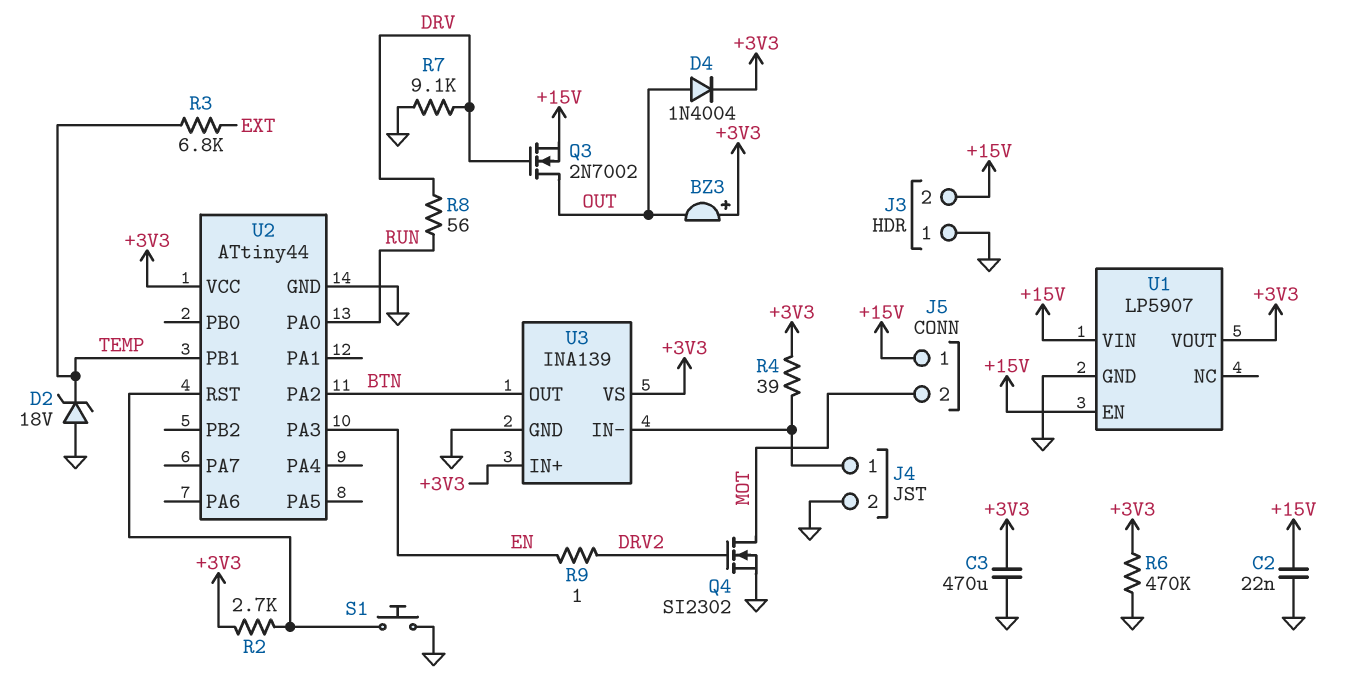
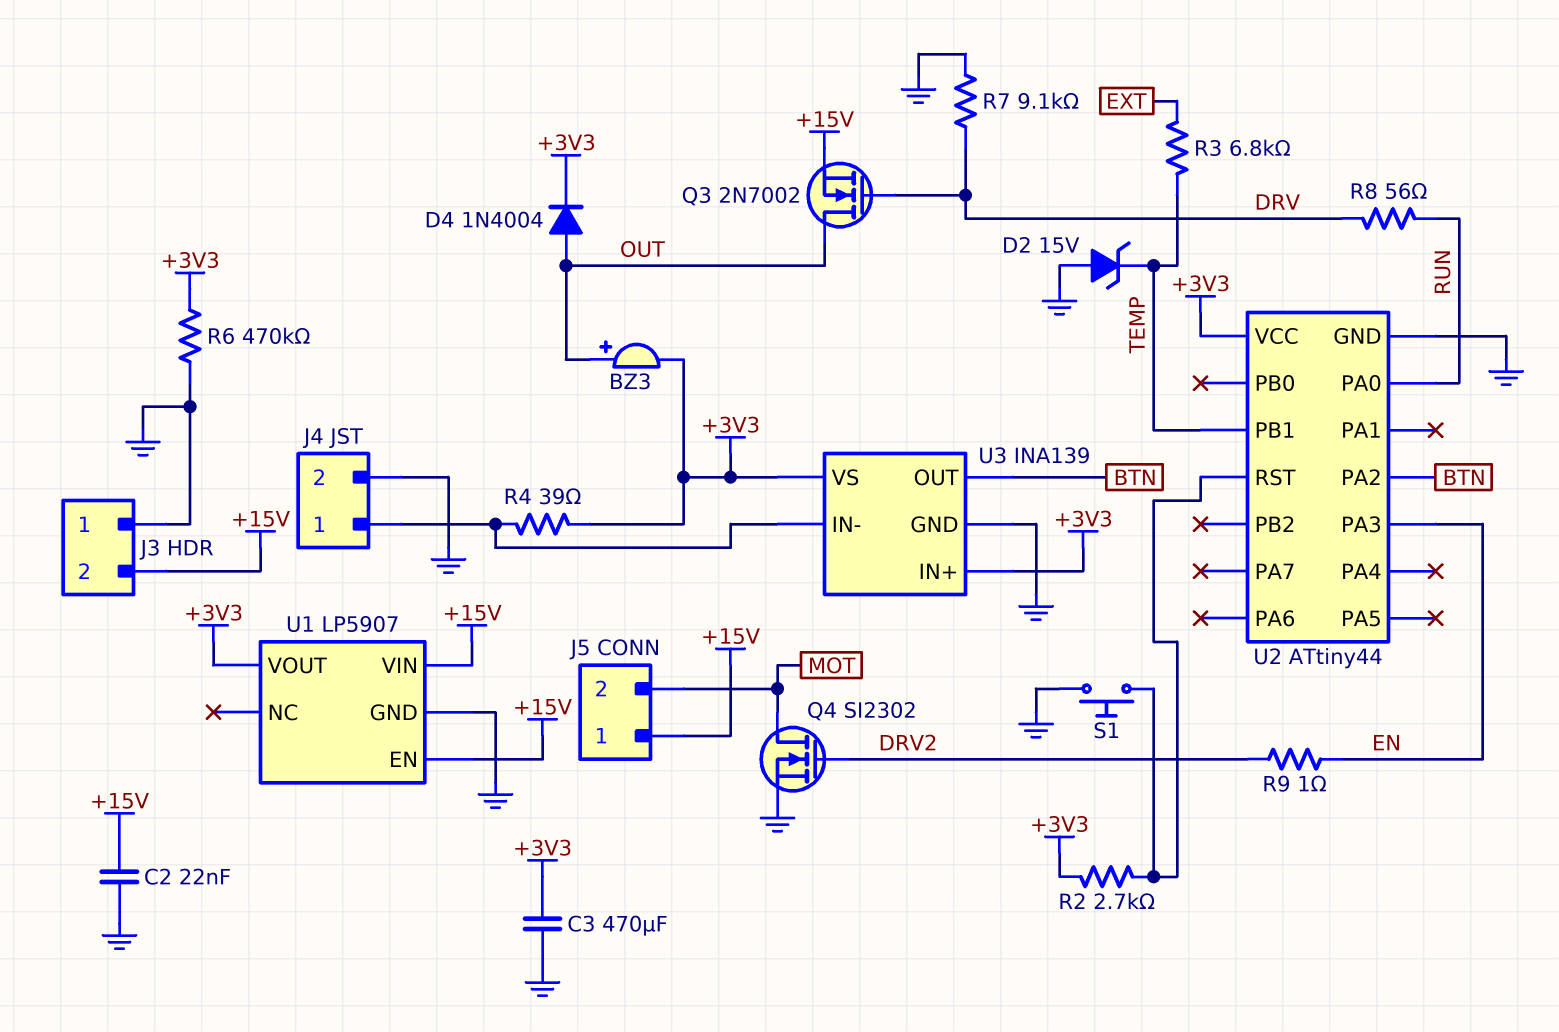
BZ3: buzzer (plus +3V3, minus OUT) -> buzzer (plus OUT, minus +3V3)
D2: zener 18V (A GND, K TEMP) -> zener 15V (A GND, K TEMP)

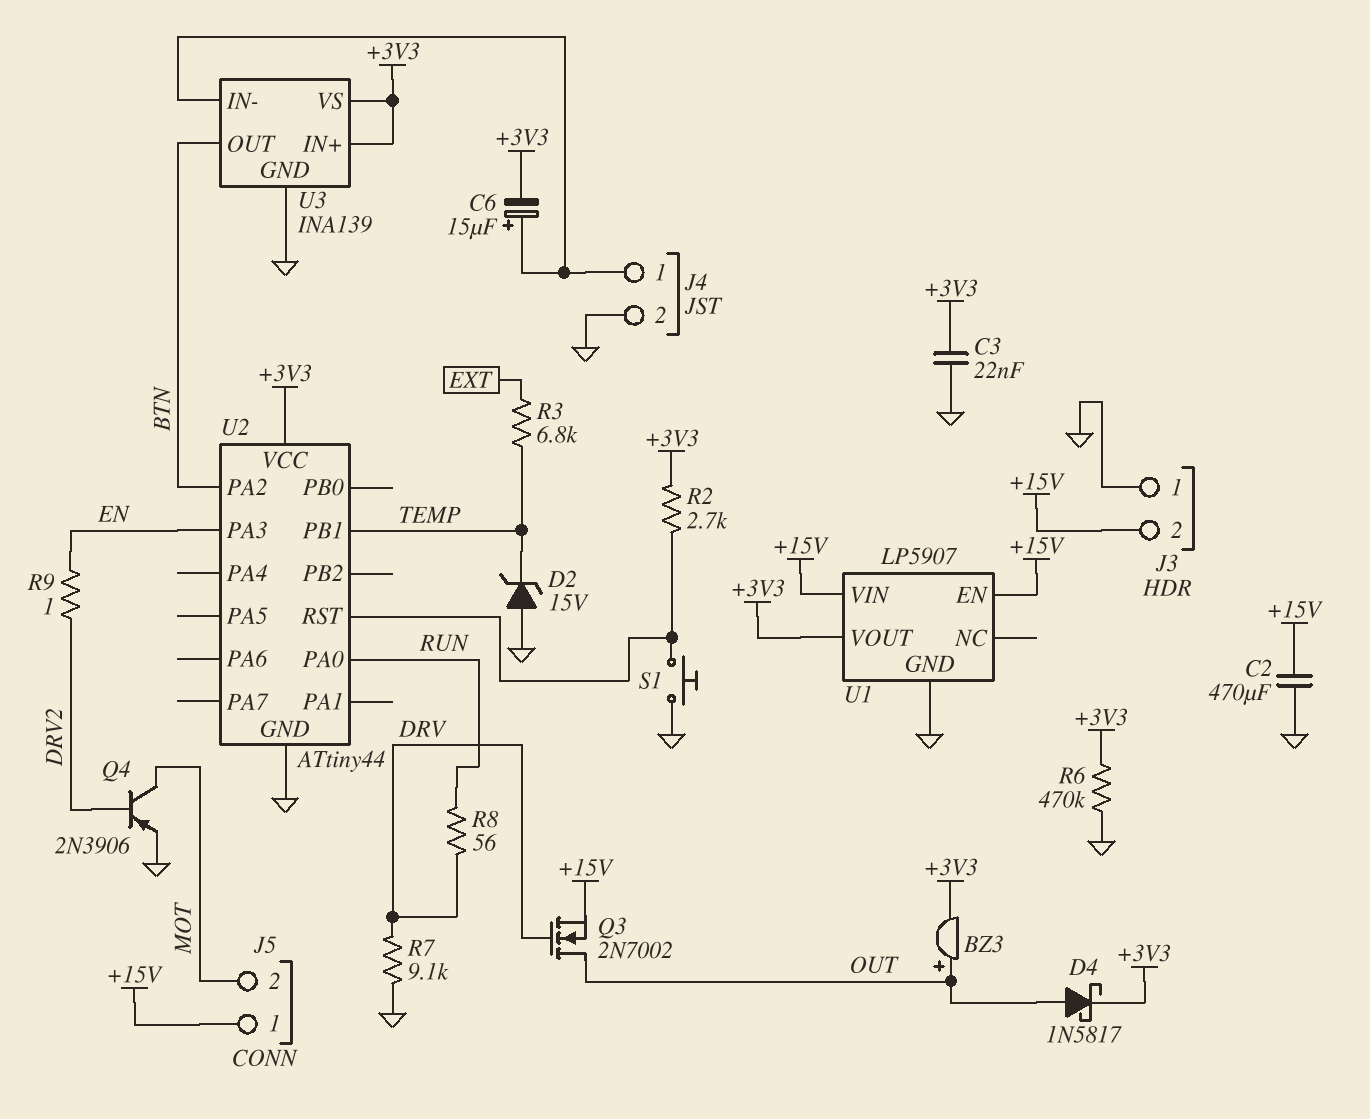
C2: 22nF (+15V, GND) -> 470uF (+15V, GND)
C3: 470uF (+3V3, GND) -> 22nF (+3V3, GND)
C6: none -> 15uF (plus J4/1, minus +3V3)
D4: diode 1N4004 (A OUT, K +3V3) -> schottky 1N5817 (A OUT, K +3V3)
Q4: NMOS SI2302 (G DRV2, D MOT, S GND) -> PNP 2N3906 (B DRV2, C MOT, E GND)
R4: 39 (+3V3, J4/1) -> none

